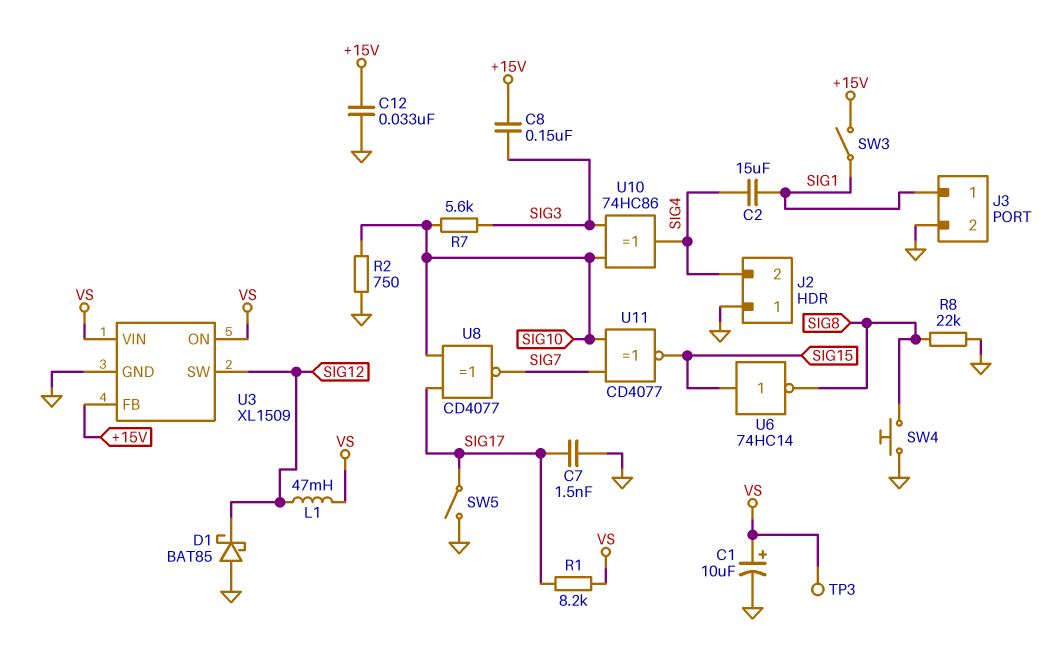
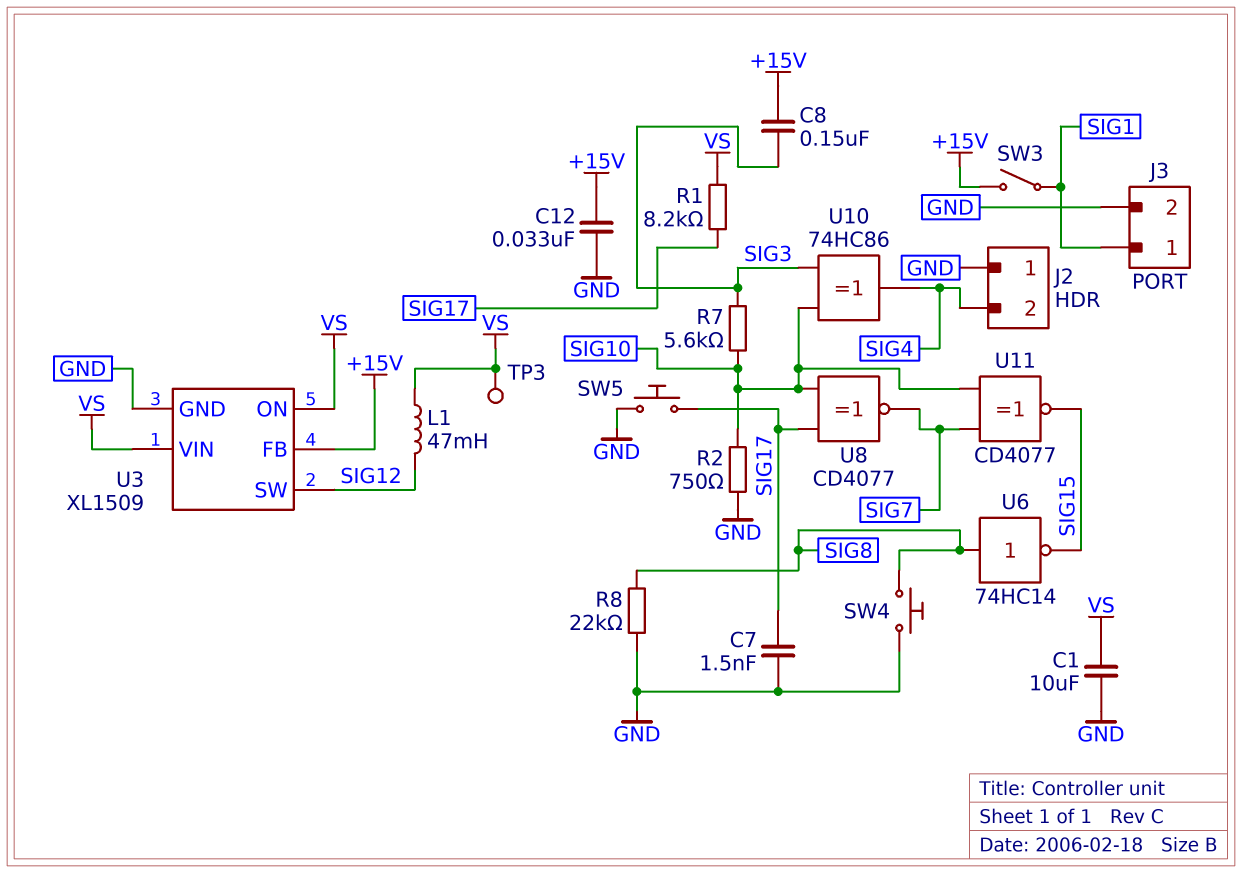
C1: 10uF (plus VS, minus GND) -> 10uF (GND, VS)
C2: 15uF (SIG1, SIG4) -> none
D1: schottky BAT85 (A GND, K SIG12) -> none
SW5: switch (GND, SIG17) -> button (GND, SIG17)
U6: NOT 74HC14 (in SIG15, out SIG8) -> NOT 74HC14 (in SIG8, out SIG15)

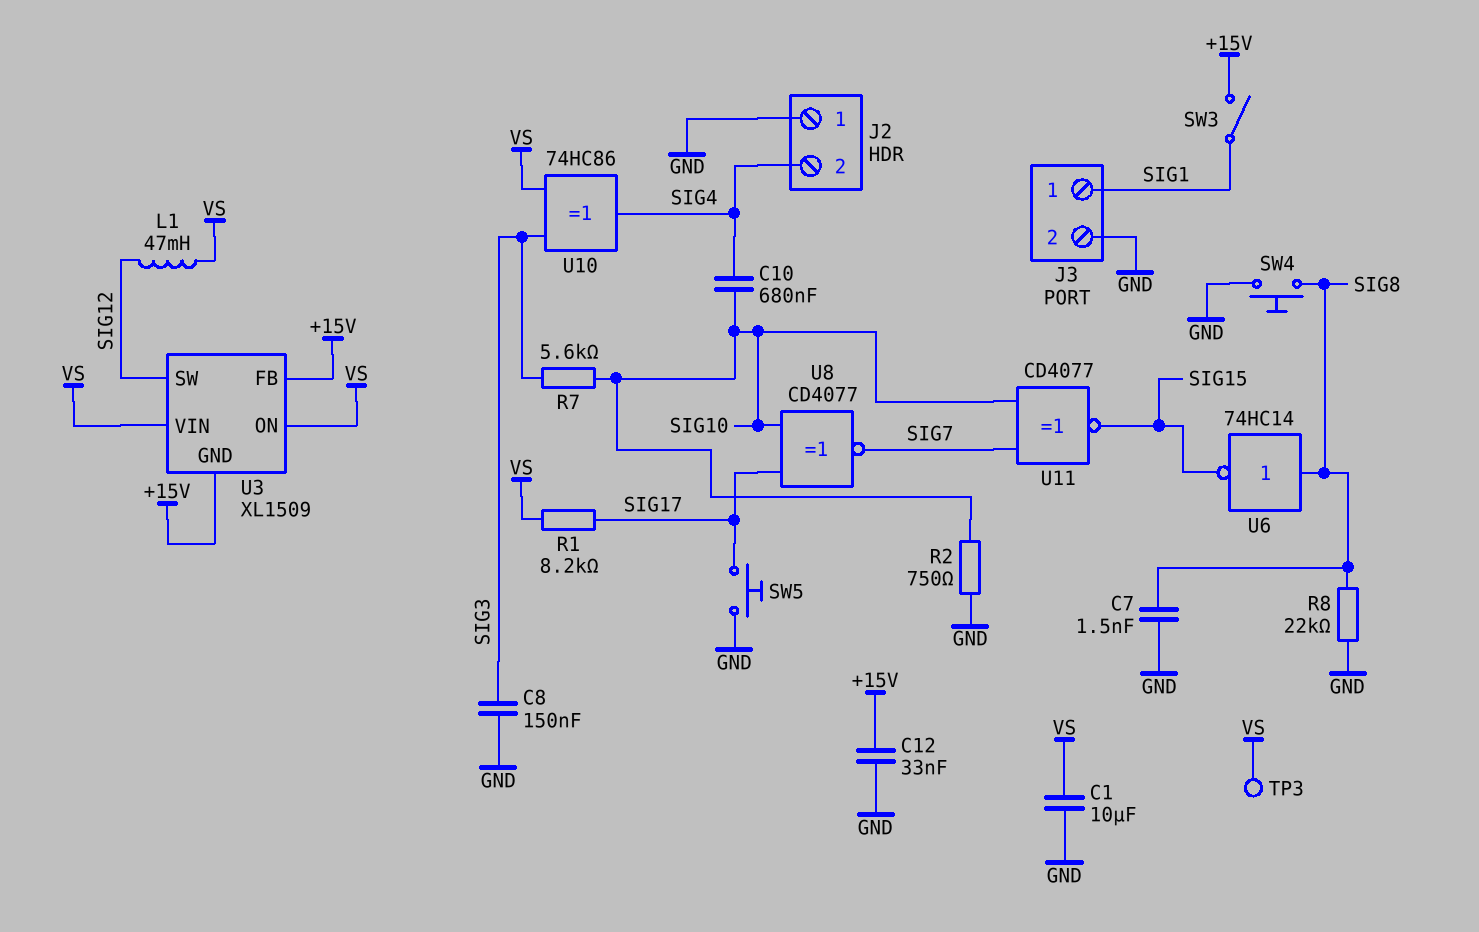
C7: 1.5nF (GND, SIG17) -> 1.5nF (GND, SIG8)
C8: 150nF (+15V, SIG3) -> 150nF (GND, SIG3)
C10: none -> 680nF (SIG4, SIG10)
U3 pin GND: GND -> +15V
U10: XOR 74HC86 (in SIG3, in SIG10, out SIG4) -> XOR 74HC86 (in SIG3, in VS, out SIG4)

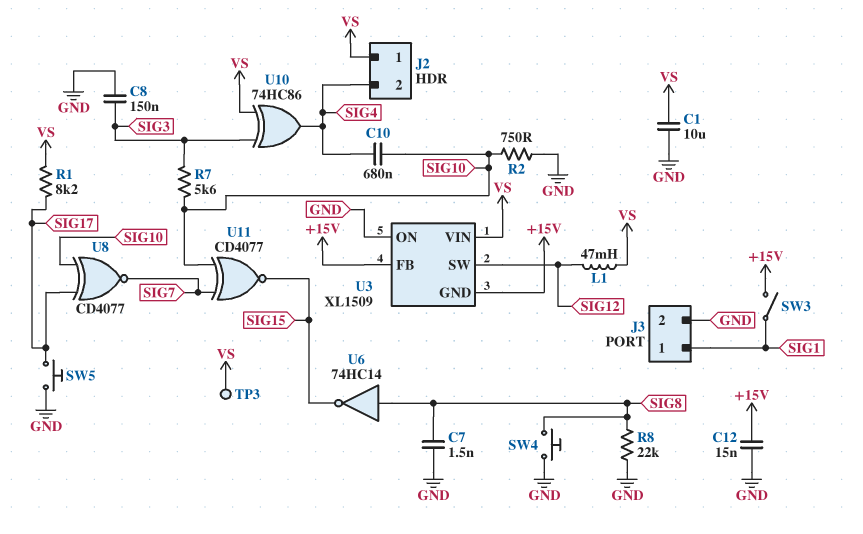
C12: 33nF (+15V, GND) -> 15nF (+15V, GND)
J2 pin 1: GND -> VS
U3 pin ON: VS -> GND

